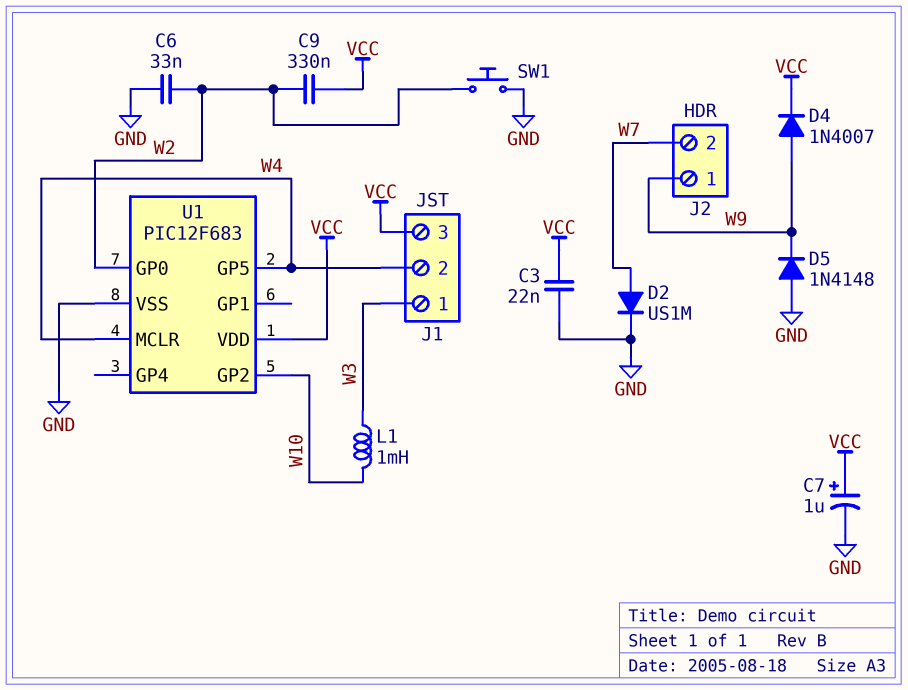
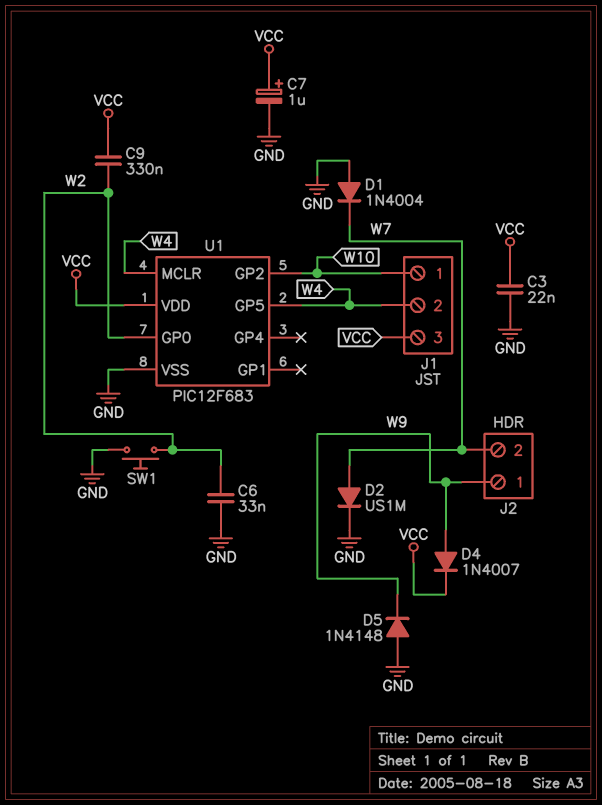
D1: none -> diode 1N4004 (A GND, K W7)
J1 pin 1: W3 -> W10
L1: 1mH (W3, W10) -> none

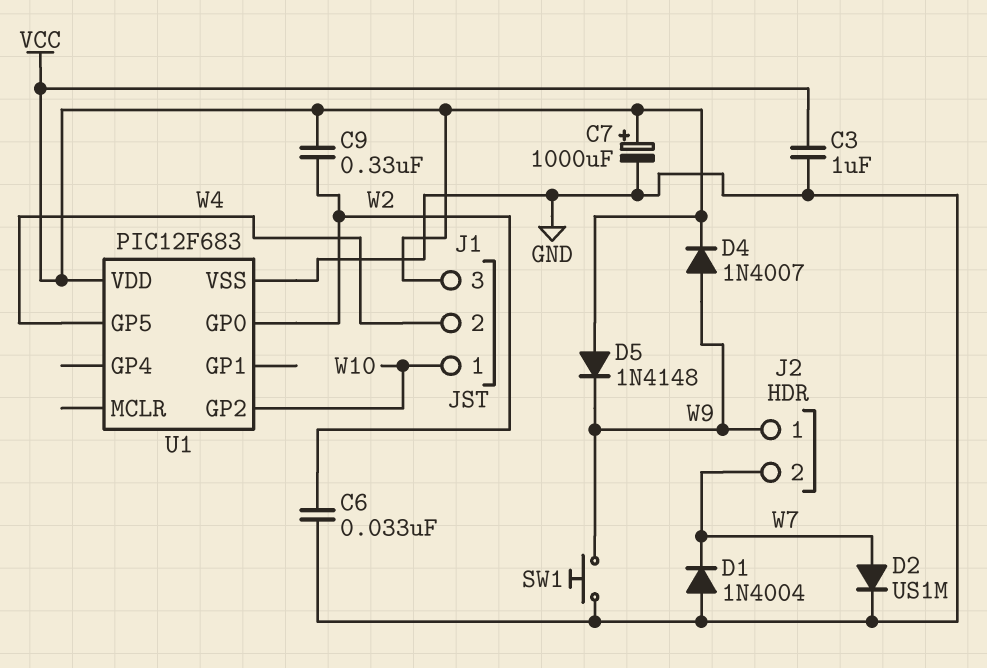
C3: 22nF (GND, VCC) -> 1uF (GND, VCC)
C7: 1uF (plus VCC, minus GND) -> 1000uF (plus VCC, minus GND)
D5: diode 1N4148 (A GND, K W9) -> diode 1N4148 (A VCC, K W9)
SW1: button (GND, W2) -> button (GND, W9)
U1 pin MCLR: W4 -> none

